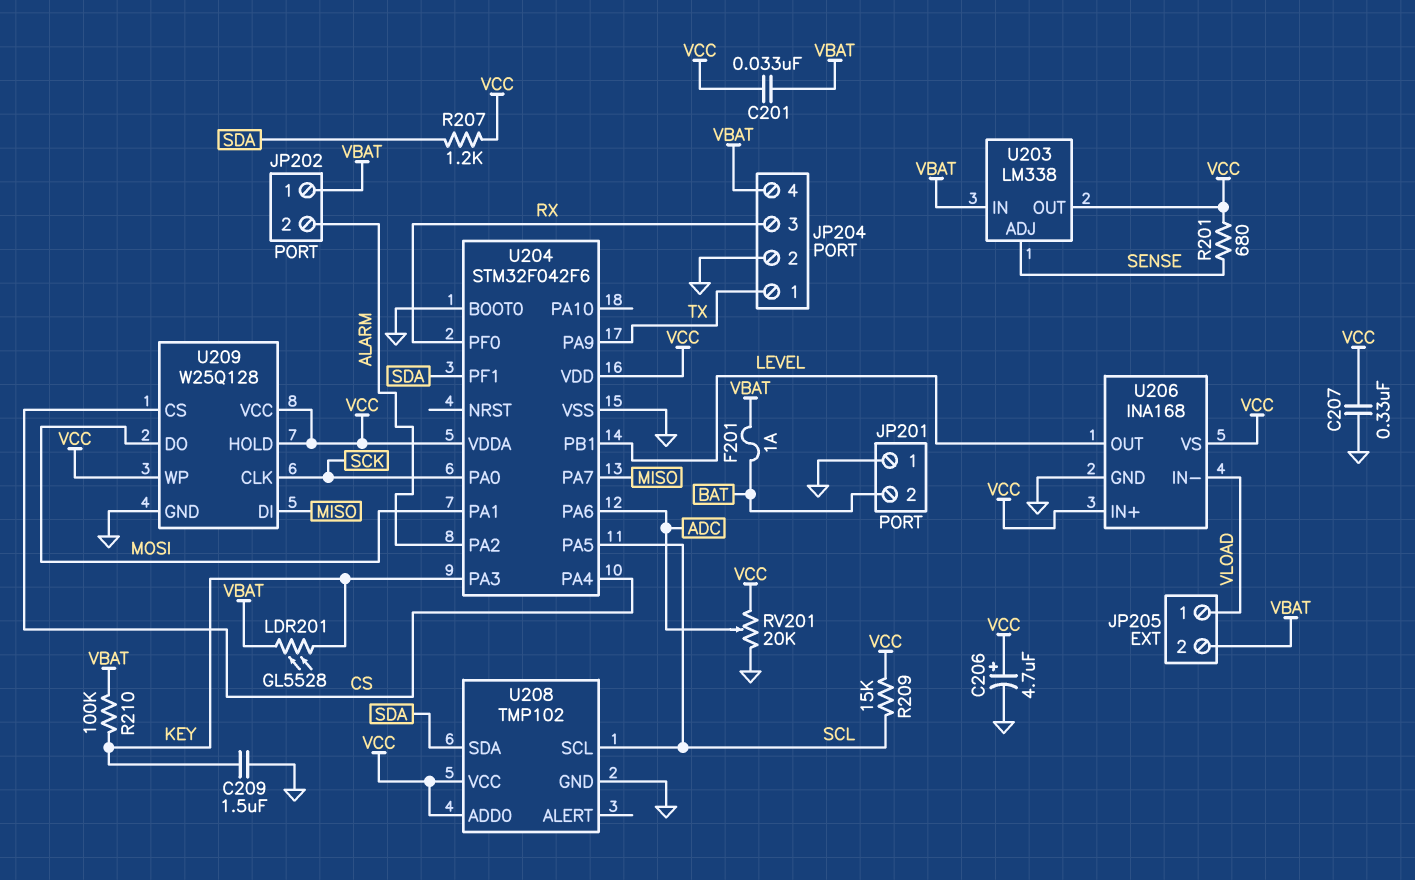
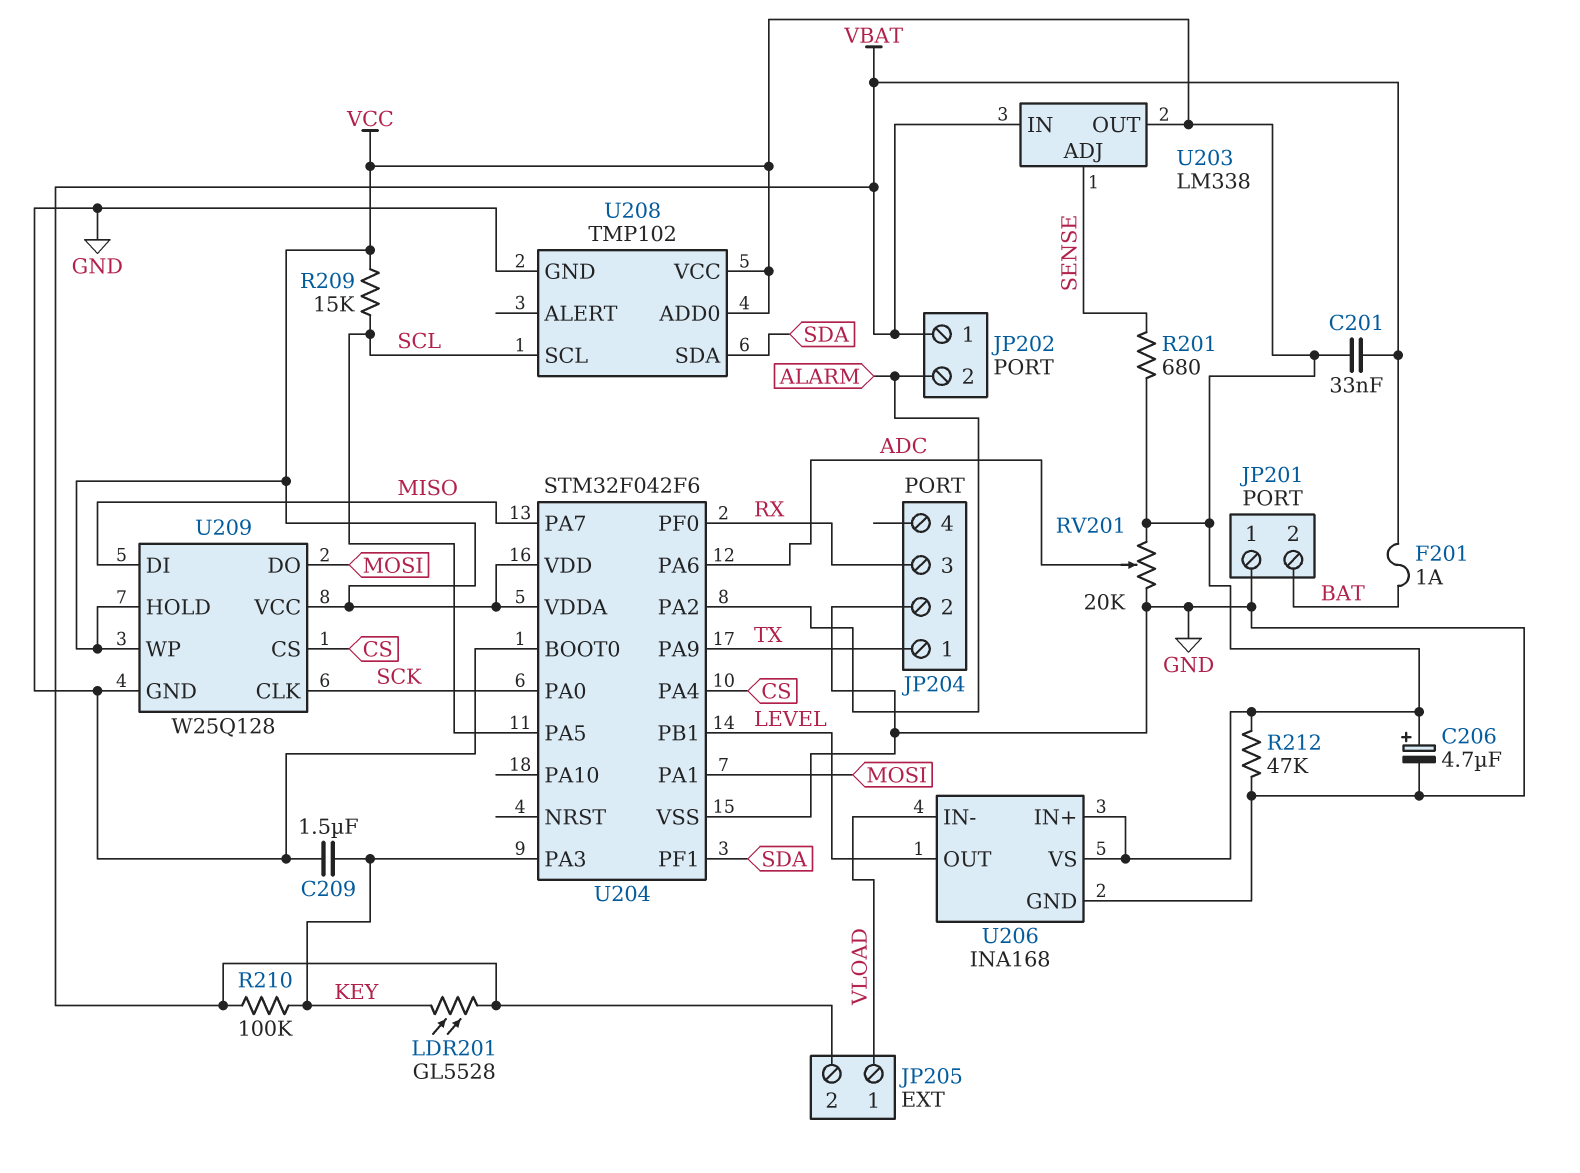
C207: 330nF (GND, VCC) -> none
JP204 pin 4: VBAT -> none
R207: 1.2k (SDA, VCC) -> none
R212: none -> 47k (GND, VCC)

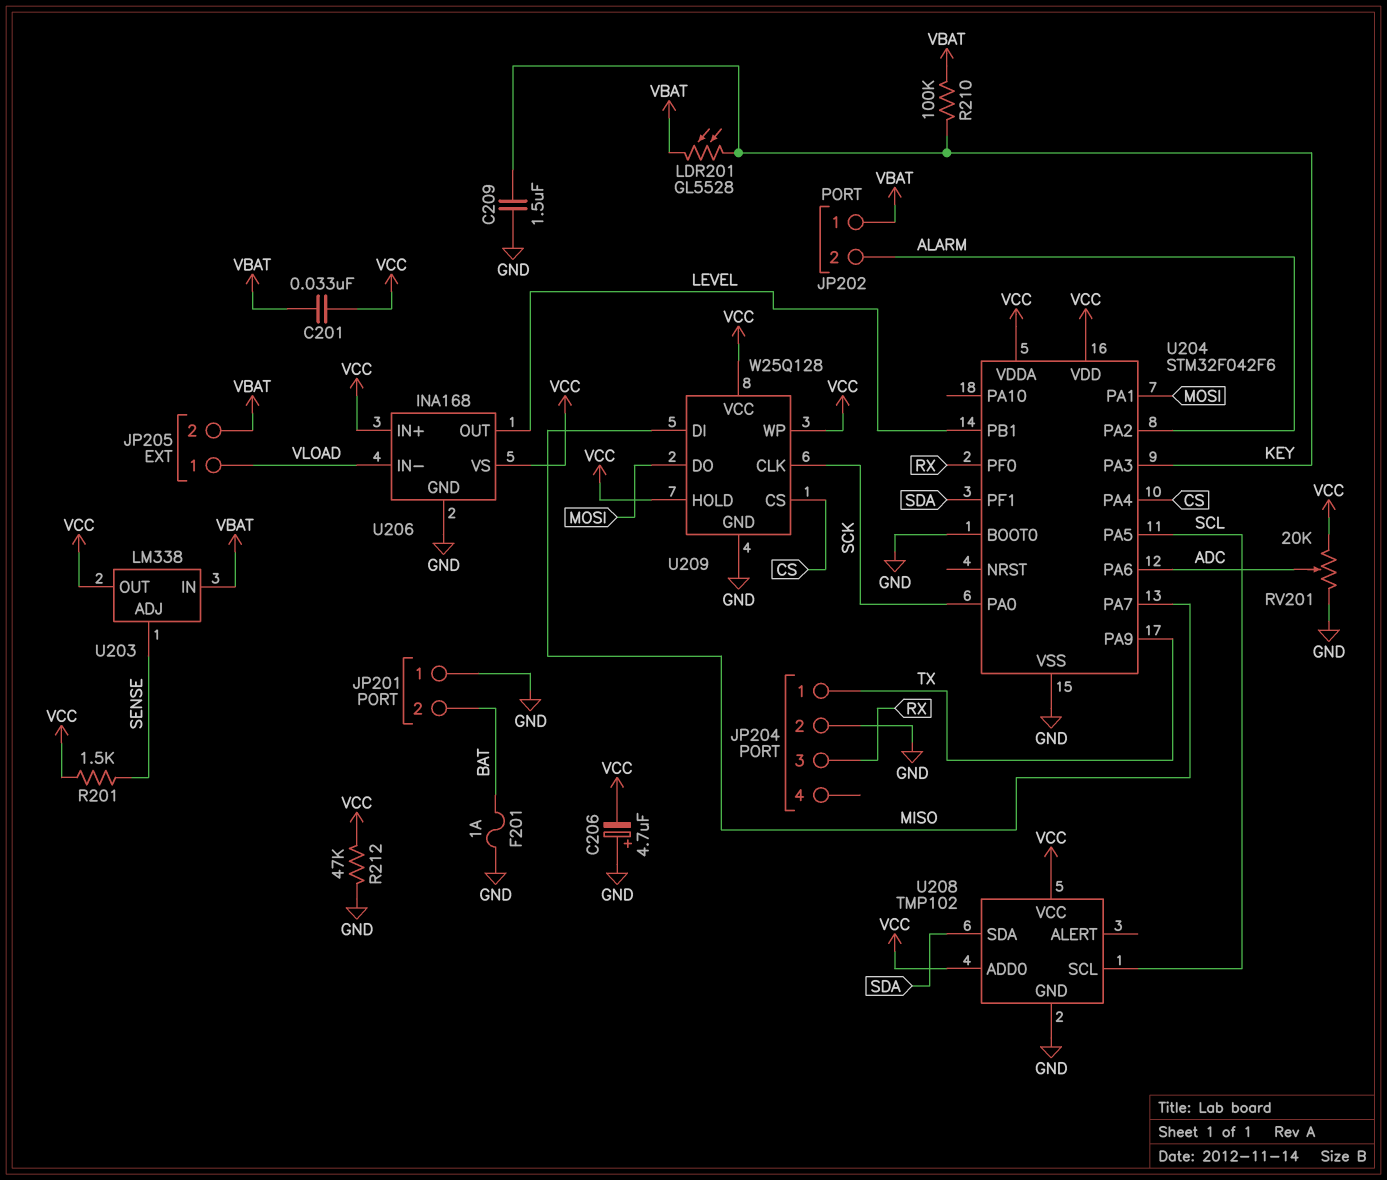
C206: 4.7uF (plus VCC, minus GND) -> 4.7uF (plus GND, minus VCC)
F201: 1A (BAT, VBAT) -> 1A (BAT, GND)
R201: 680 (SENSE, VCC) -> 1.5k (SENSE, VCC)
R209: 15k (SCL, VCC) -> none

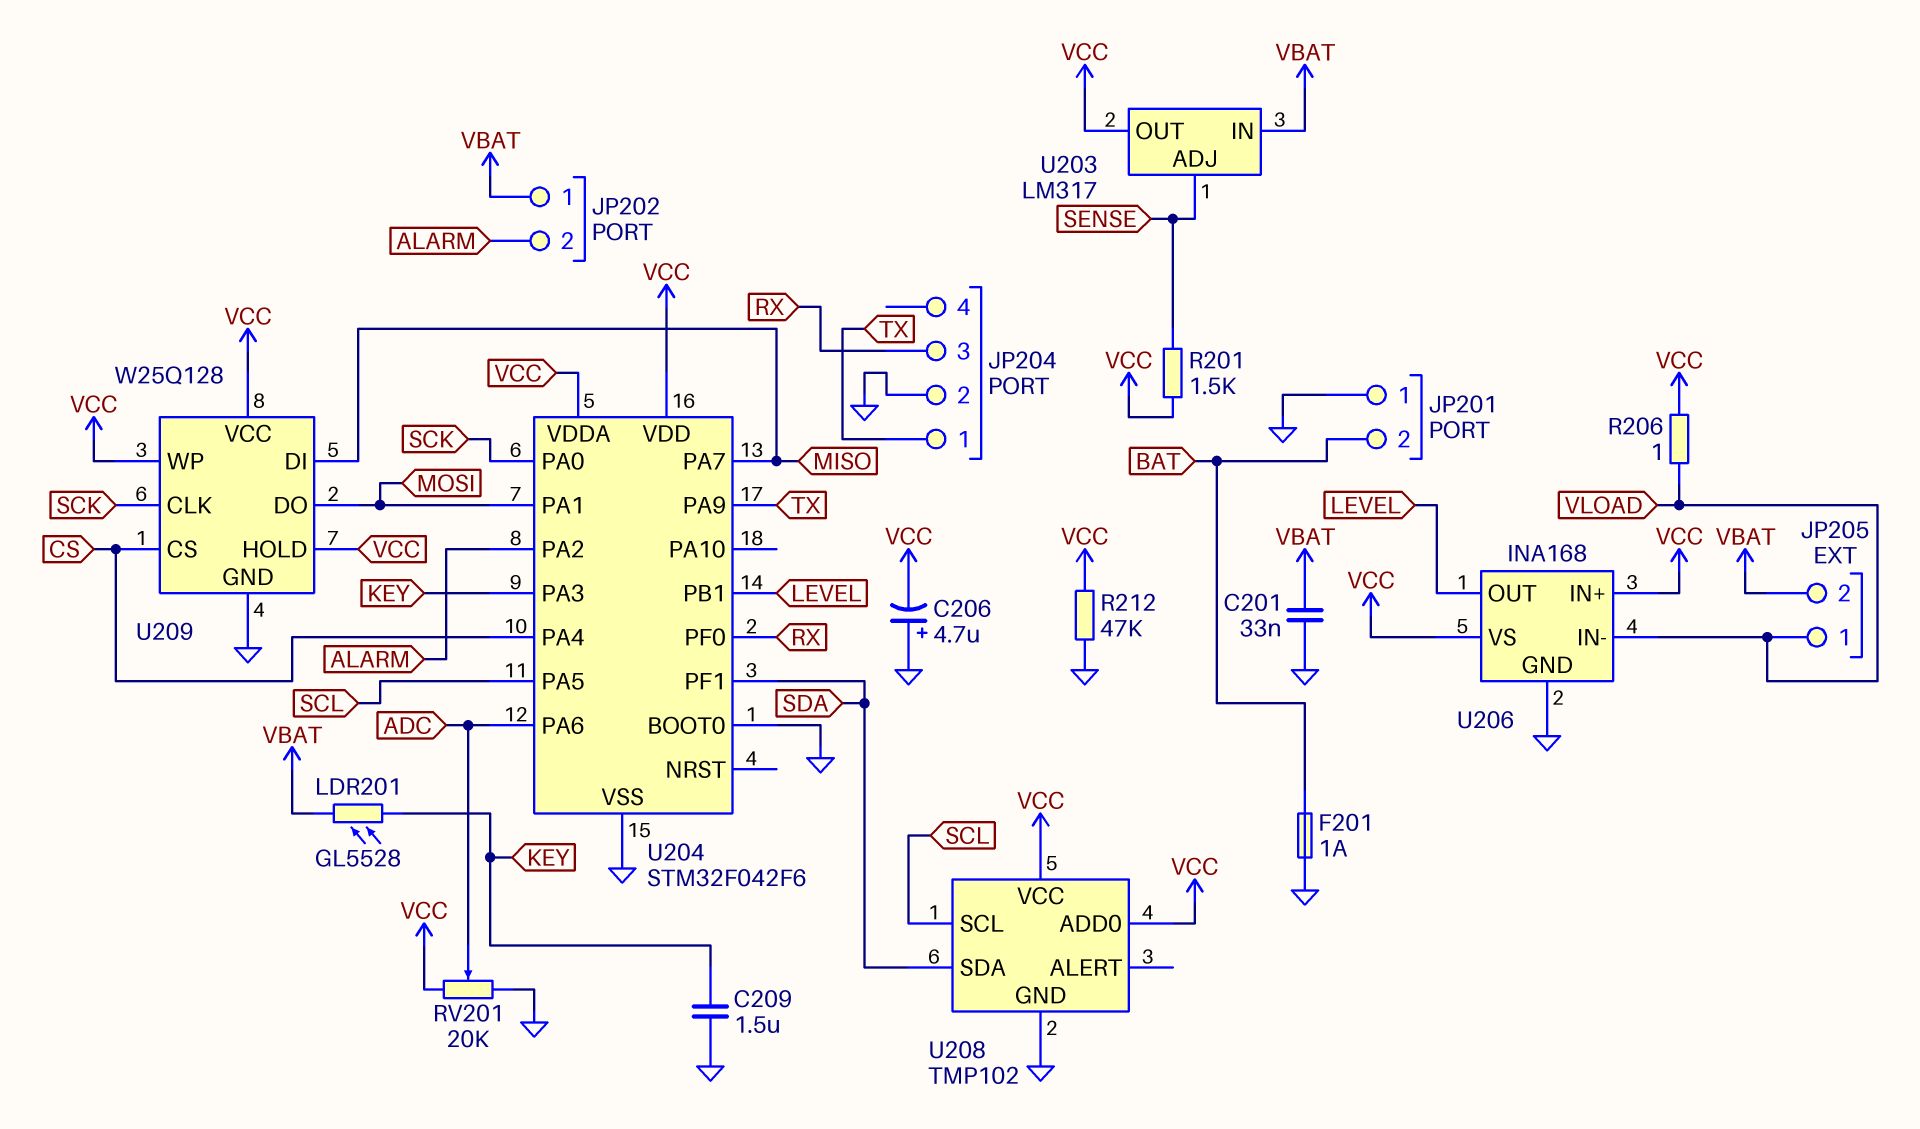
C201: 33nF (VBAT, VCC) -> 33nF (GND, VBAT)
R206: none -> 1 (VCC, VLOAD)
R210: 100k (KEY, VBAT) -> none
U203: LM338 -> LM317

